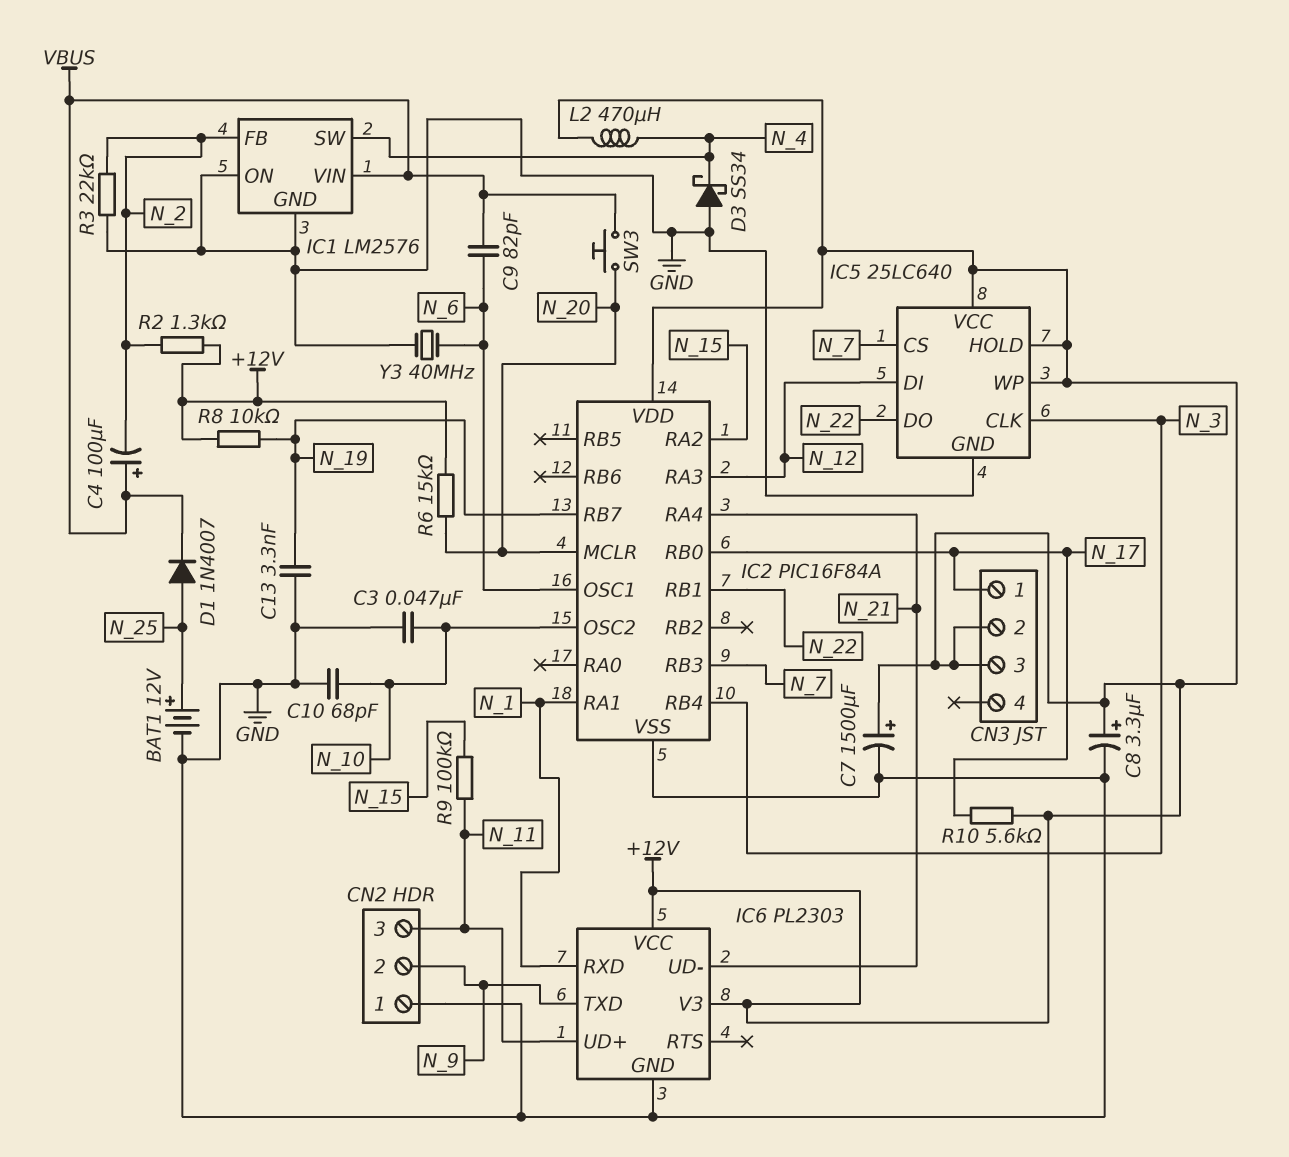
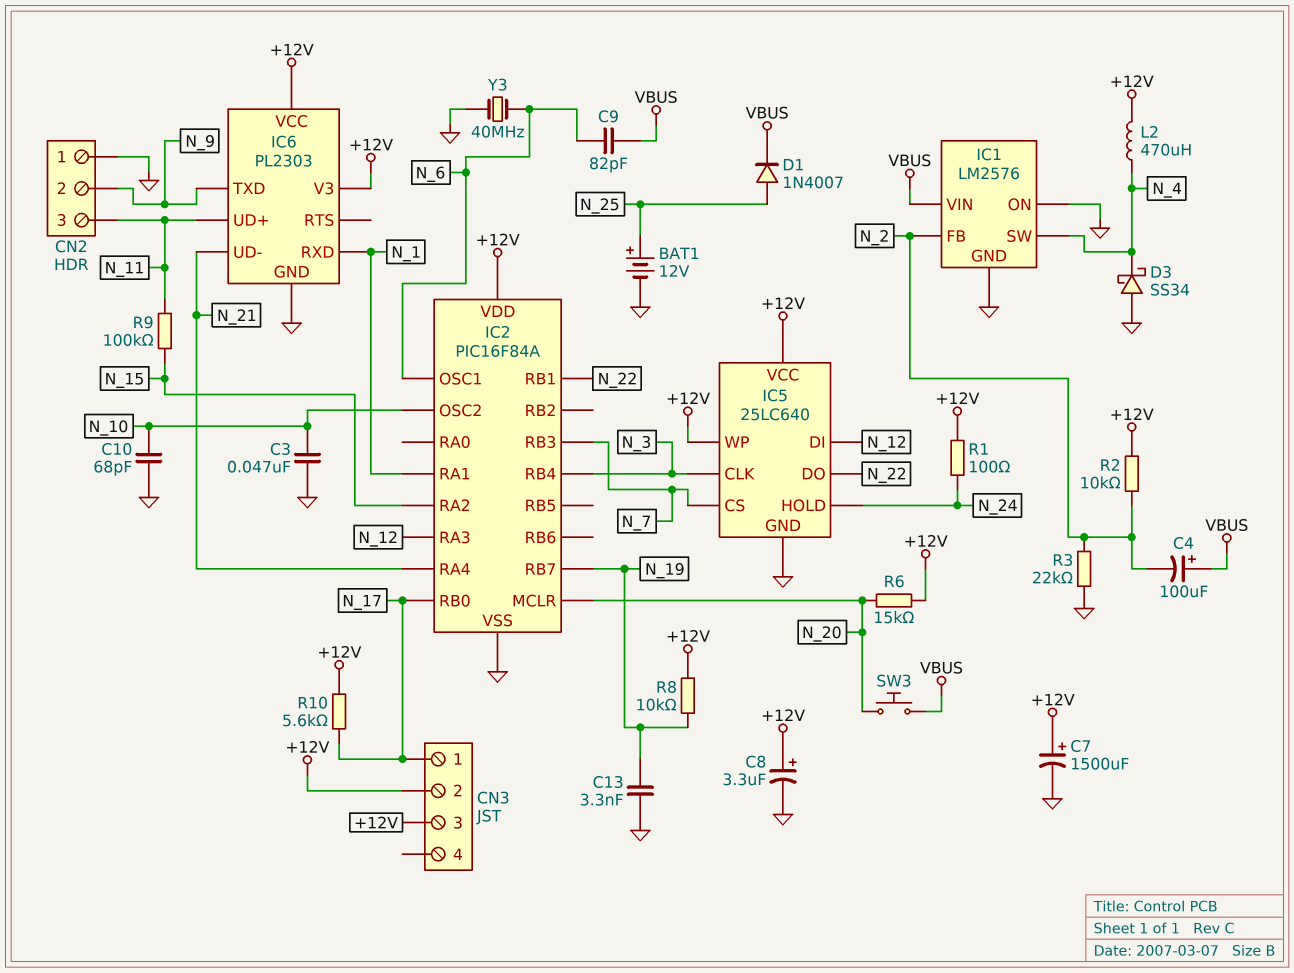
IC5 pin HOLD: +12V -> N_24
R1: none -> 100 (+12V, N_24)
R2: 1.3k (+12V, N_2) -> 10k (+12V, N_2)

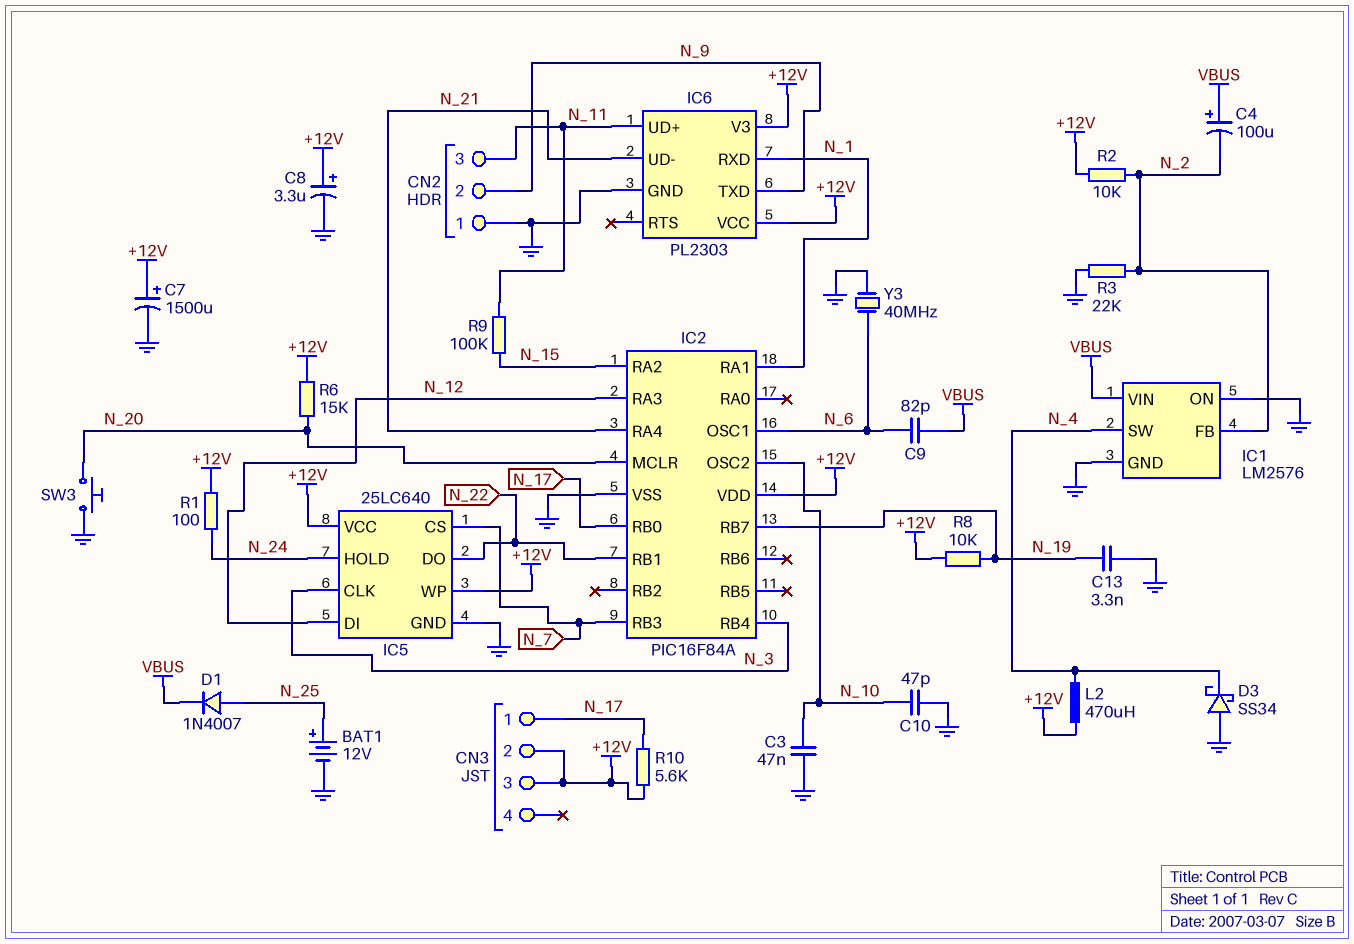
C10: 68pF (GND, N_10) -> 47pF (GND, N_10)
SW3: button (N_20, VBUS) -> button (GND, N_20)

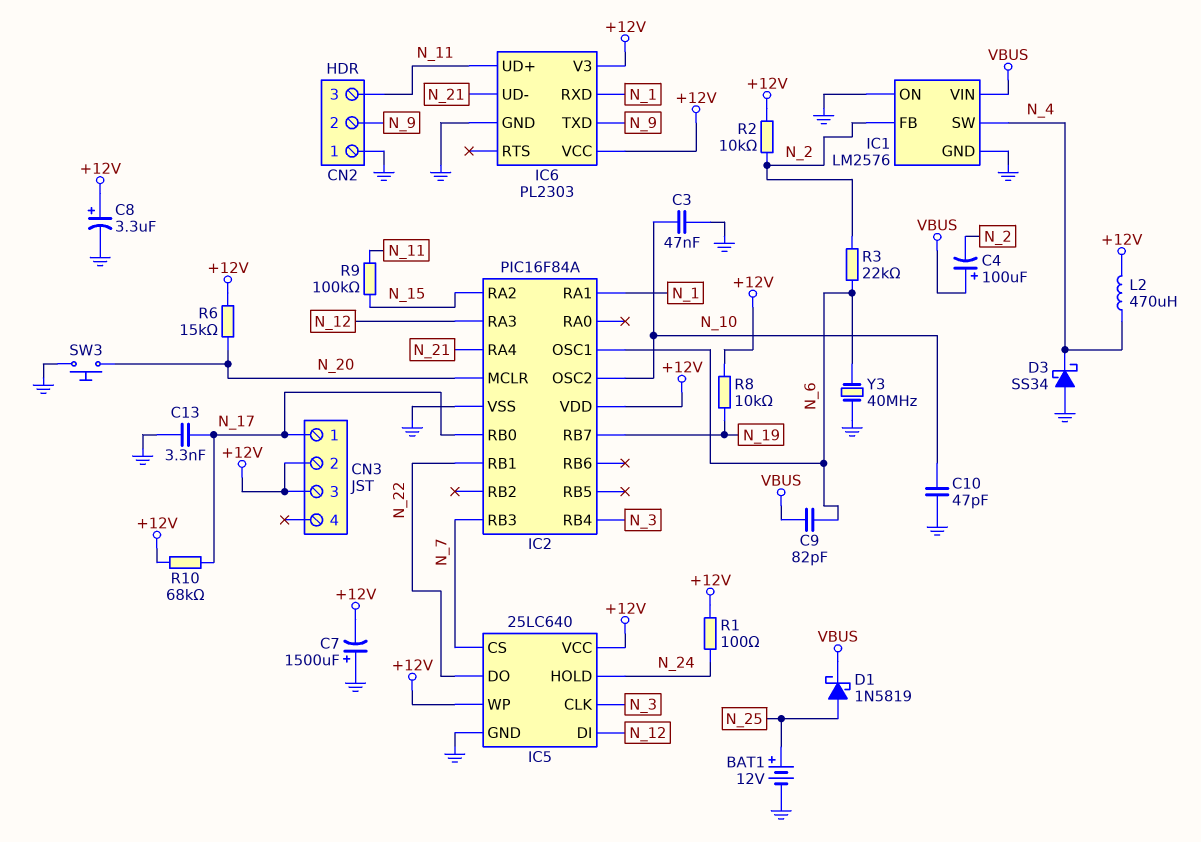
C7: 1500uF (plus +12V, minus GND) -> 1500uF (plus GND, minus +12V)
C13: 3.3nF (GND, N_19) -> 3.3nF (GND, N_17)
D1: diode 1N4007 (A N_25, K VBUS) -> schottky 1N5819 (A N_25, K VBUS)
R3: 22k (GND, N_2) -> 22k (N_2, N_6)
R10: 5.6k (+12V, N_17) -> 68k (+12V, N_17)

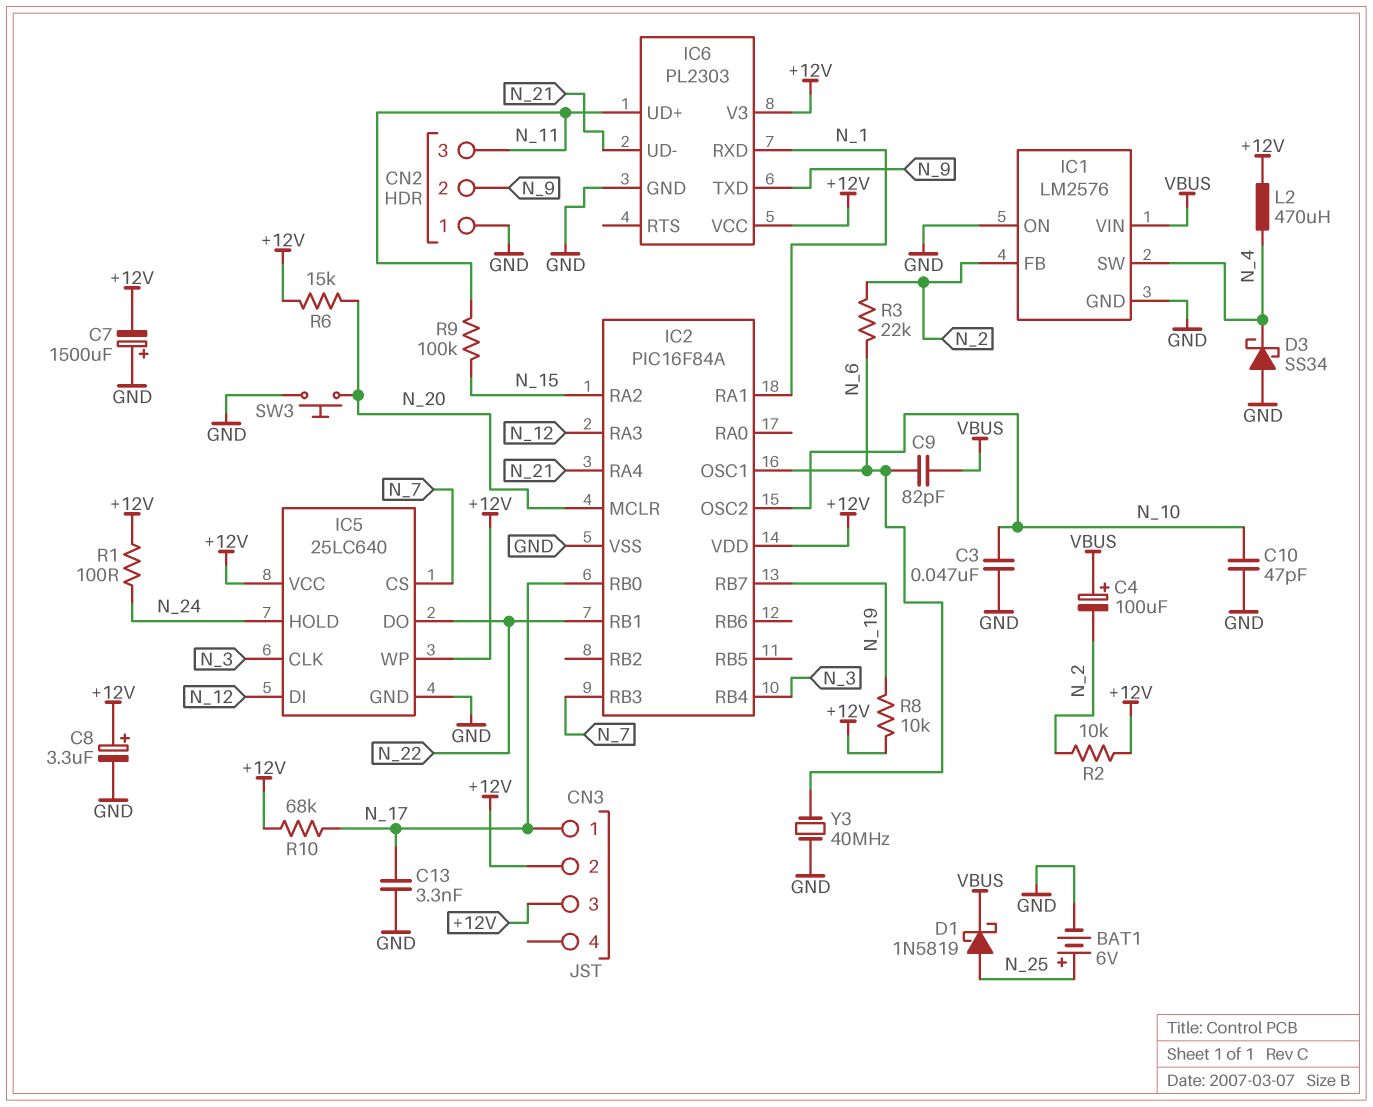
BAT1: 12V (plus N_25, minus GND) -> 6V (plus N_25, minus GND)

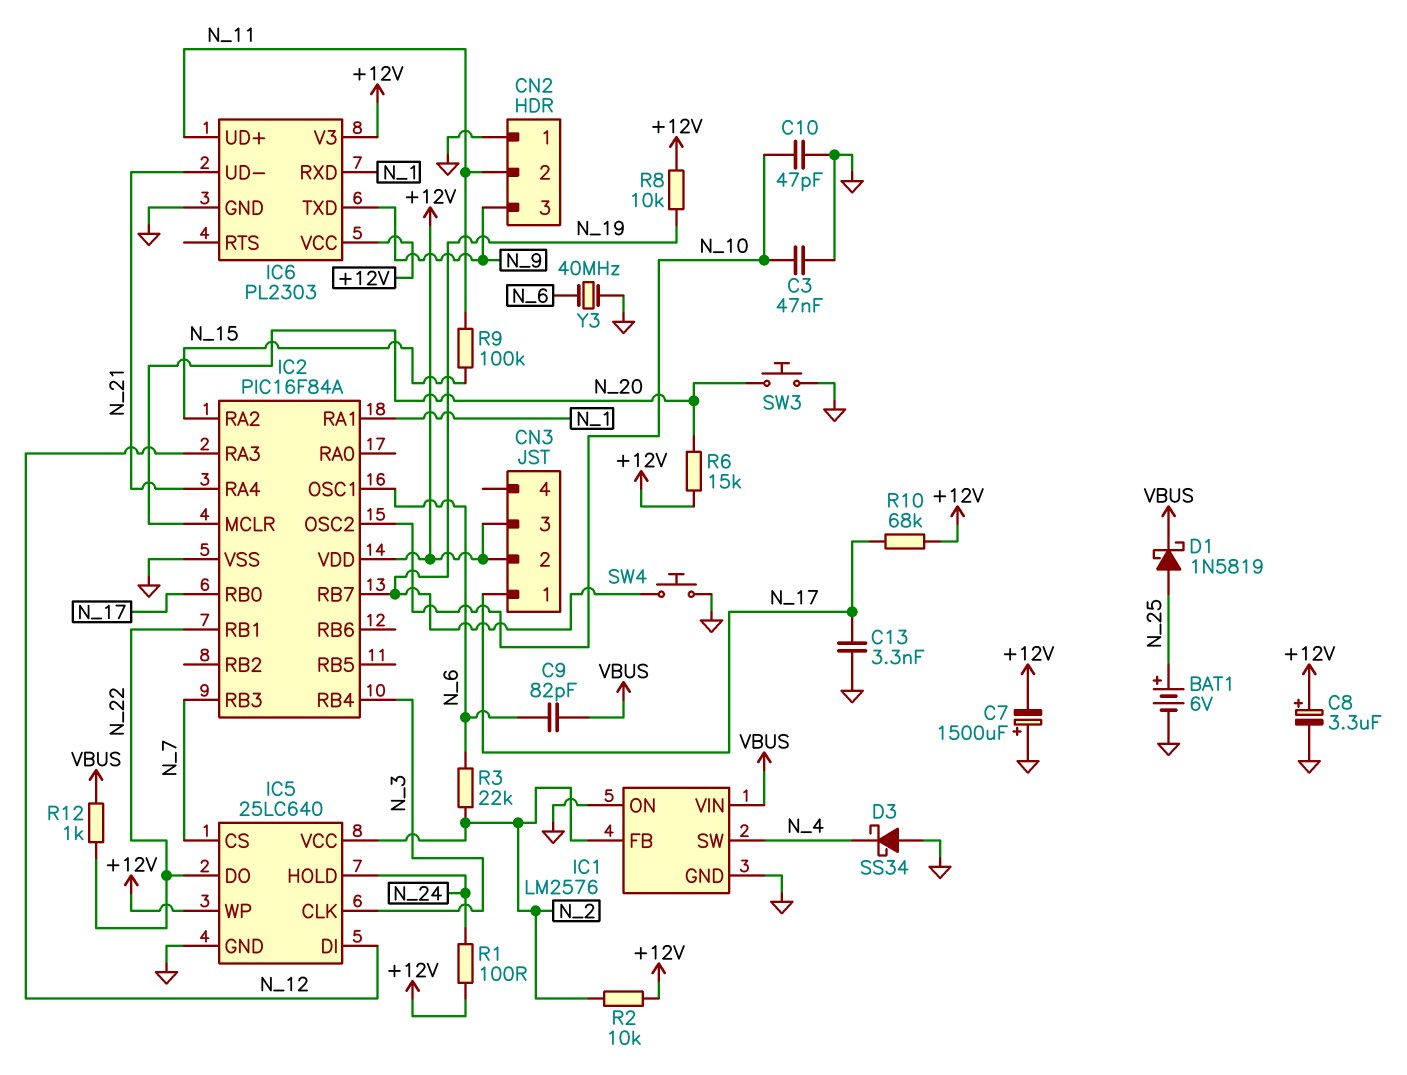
C4: 100uF (plus VBUS, minus N_2) -> none
CN2 pin 2: N_9 -> N_11
CN2 pin 3: N_11 -> N_9
IC5 pin VCC: +12V -> N_2
L2: 470uH (+12V, N_4) -> none
R12: none -> 1k (N_22, VBUS)
SW4: none -> button (GND, N_19)

